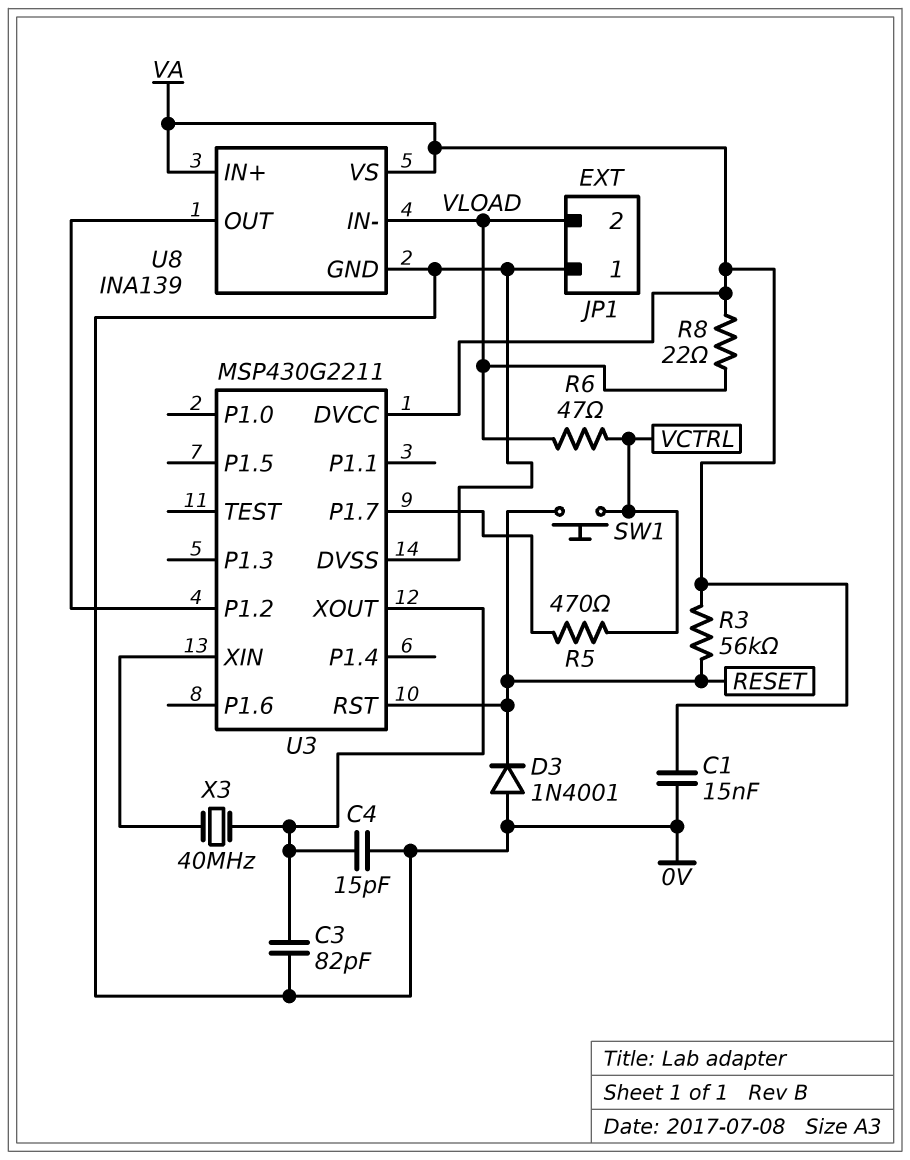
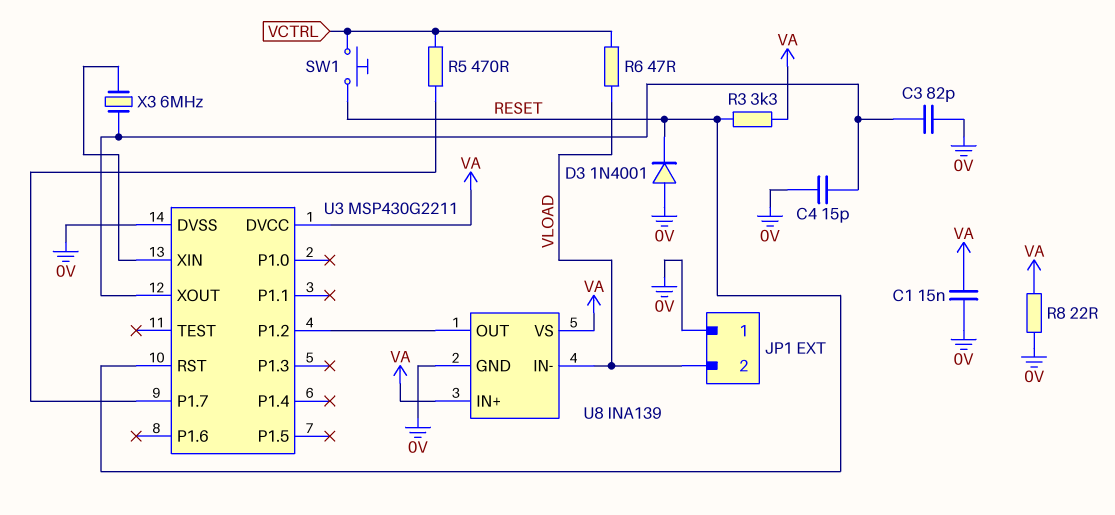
R3: 56k (RESET, VA) -> 3.3k (RESET, VA)
R8: 22 (VA, VLOAD) -> 22 (0V, VA)
X3: 40MHz (U3/XIN, U3/XOUT) -> 6MHz (U3/XIN, U3/XOUT)

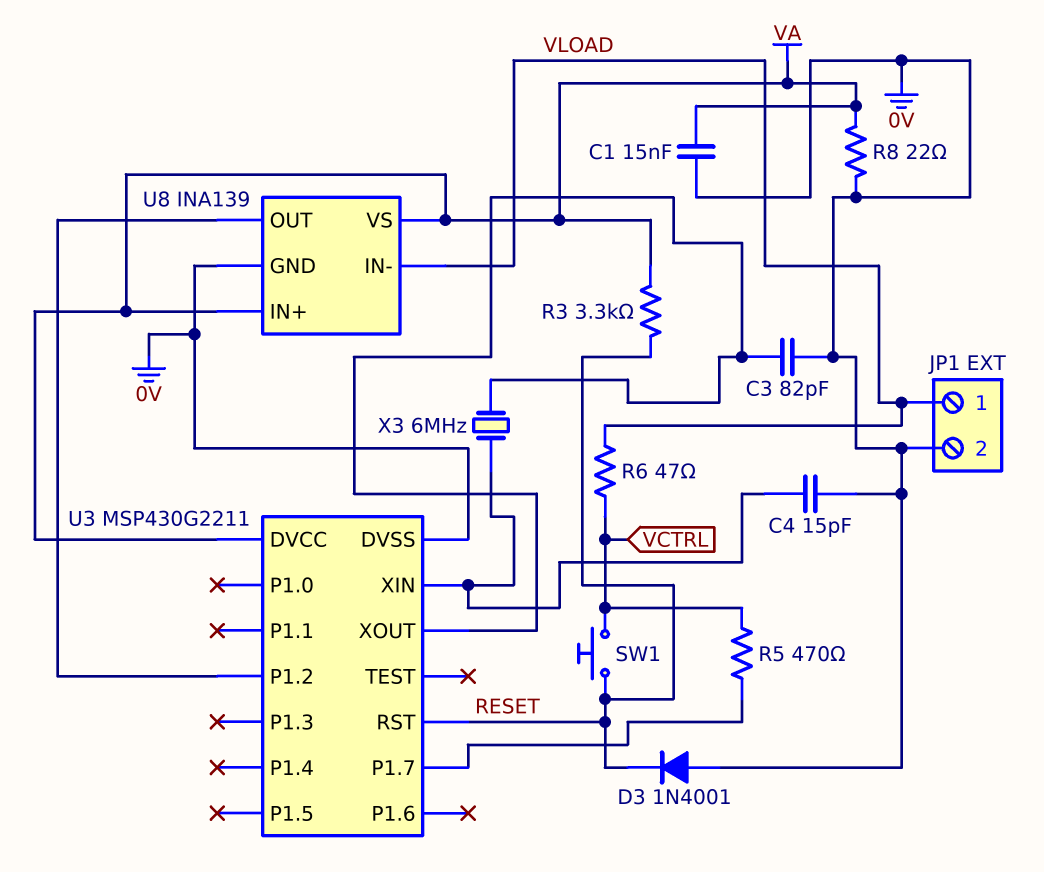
C4: 15pF (0V, U3/XOUT) -> 15pF (0V, U3/XIN)
JP1 pin 1: 0V -> VLOAD
JP1 pin 2: VLOAD -> 0V

